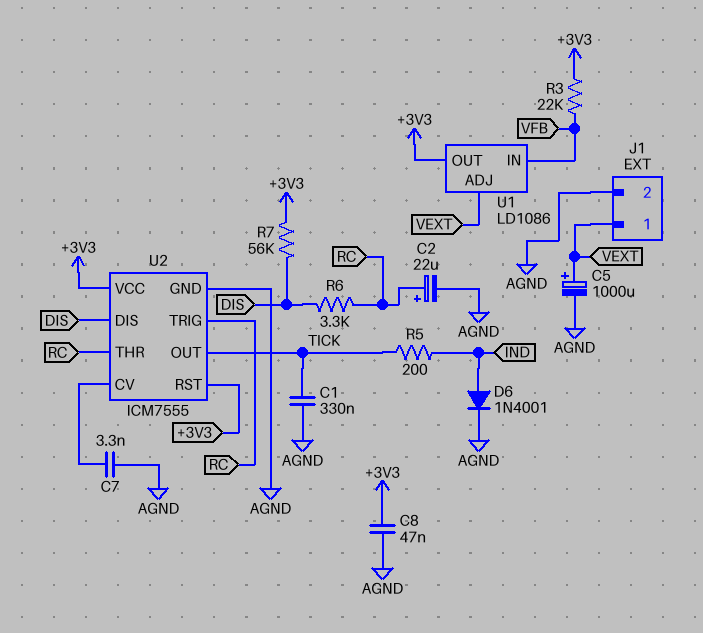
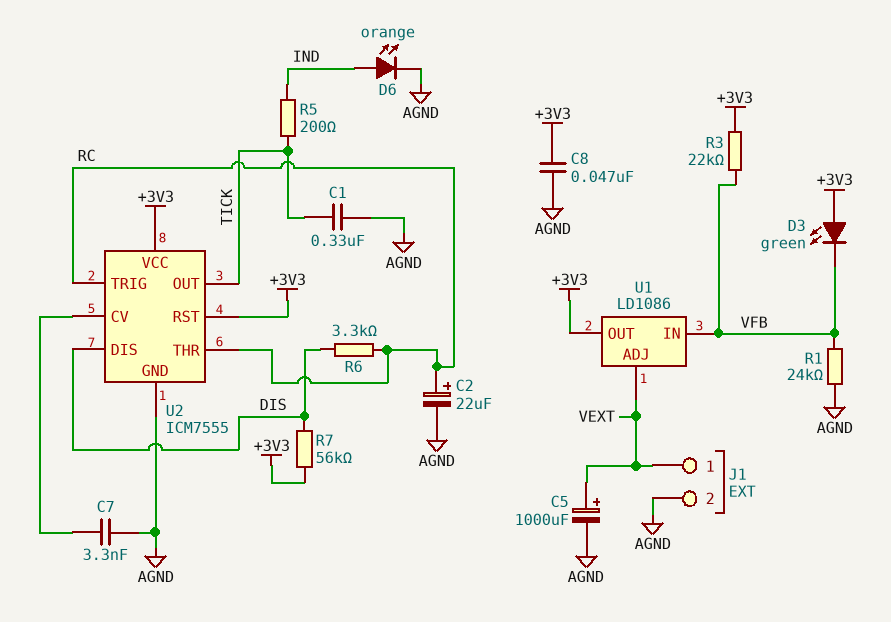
D3: none -> LED green (A +3V3, K VFB)
D6: diode 1N4001 (A IND, K AGND) -> LED orange (A IND, K AGND)
R1: none -> 24k (AGND, VFB)

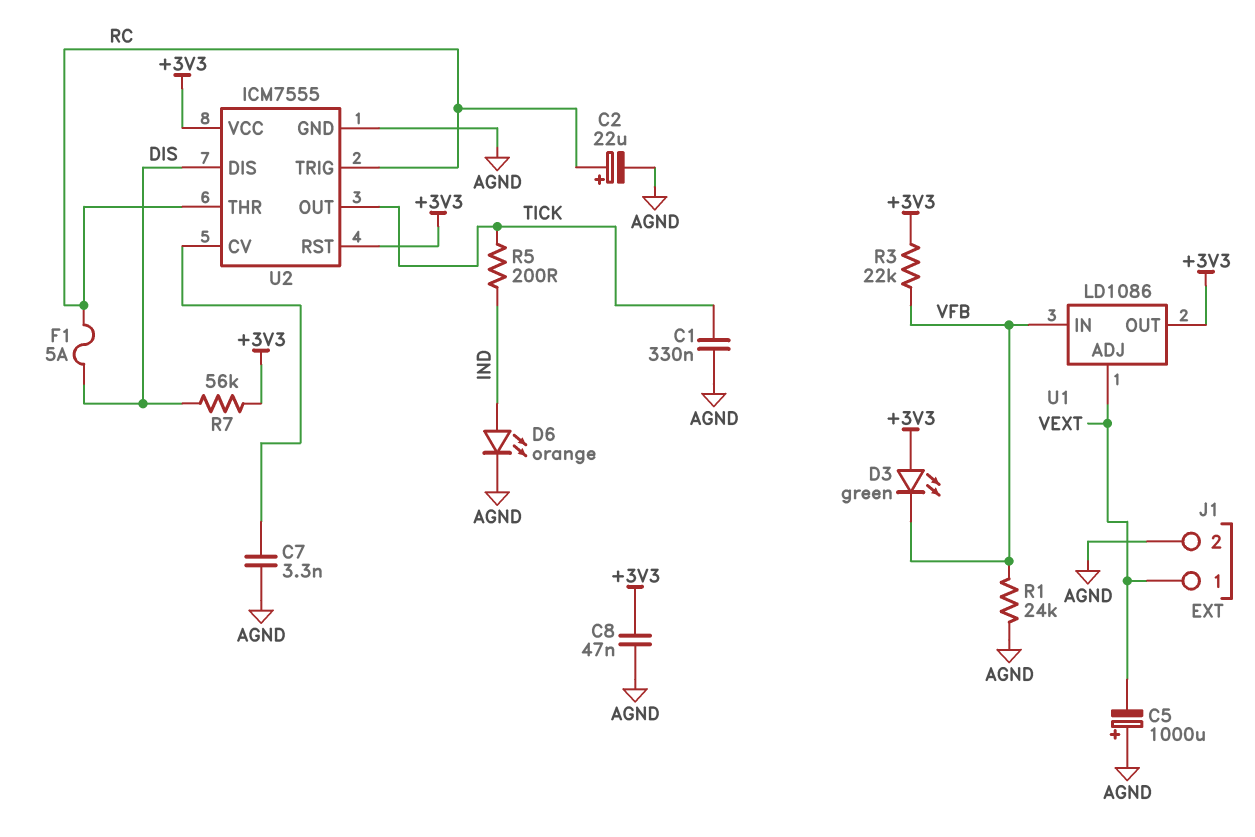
C5: 1000uF (plus VEXT, minus AGND) -> 1000uF (plus AGND, minus VEXT)
F1: none -> 5A (DIS, RC)
R6: 3.3k (DIS, RC) -> none

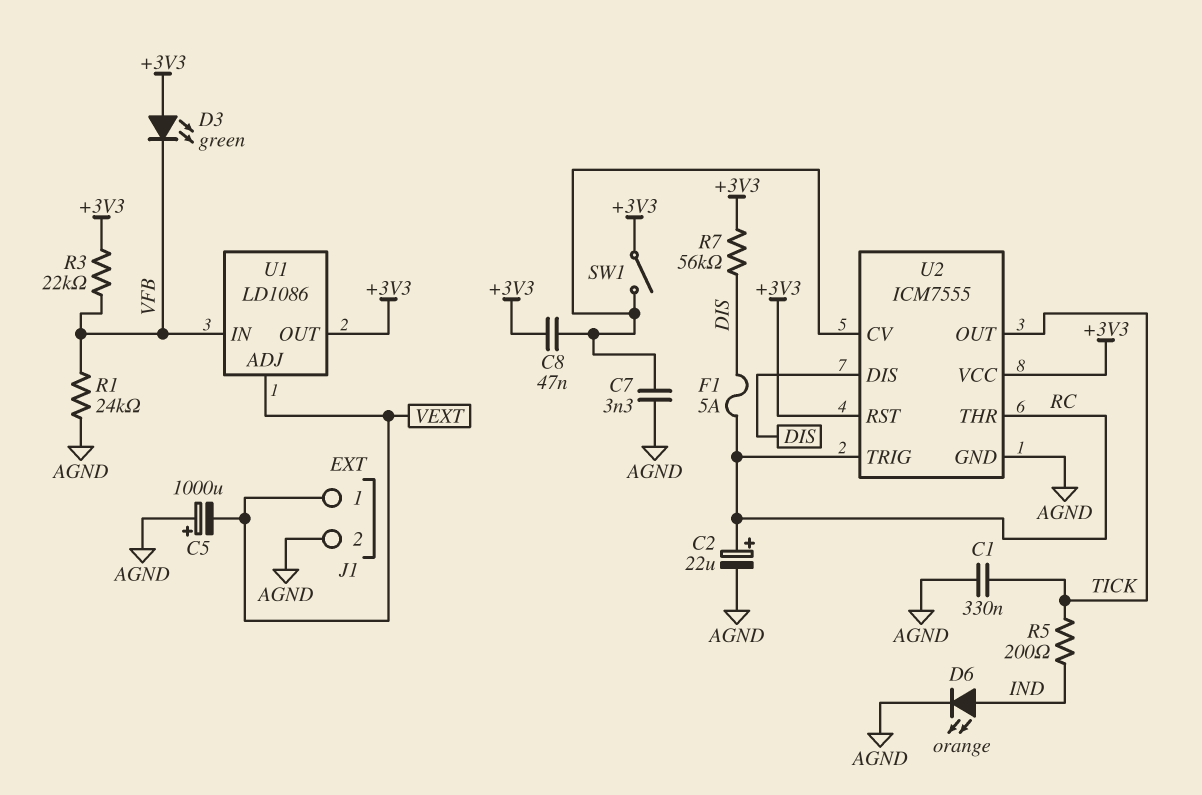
C8: 47nF (+3V3, AGND) -> 47nF (+3V3, U2/CV)
SW1: none -> switch (+3V3, U2/CV)

